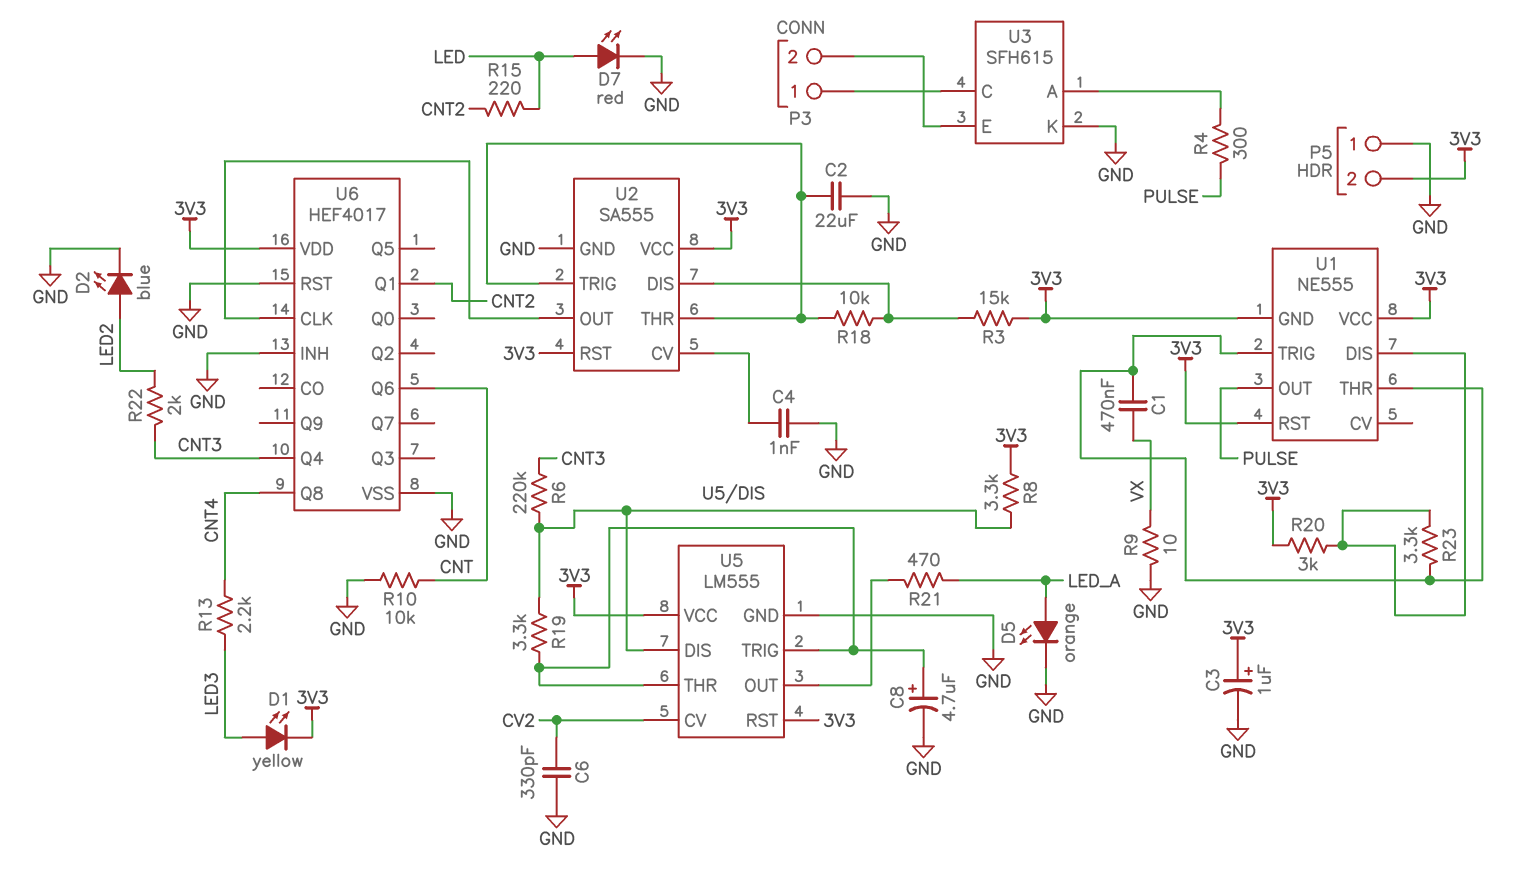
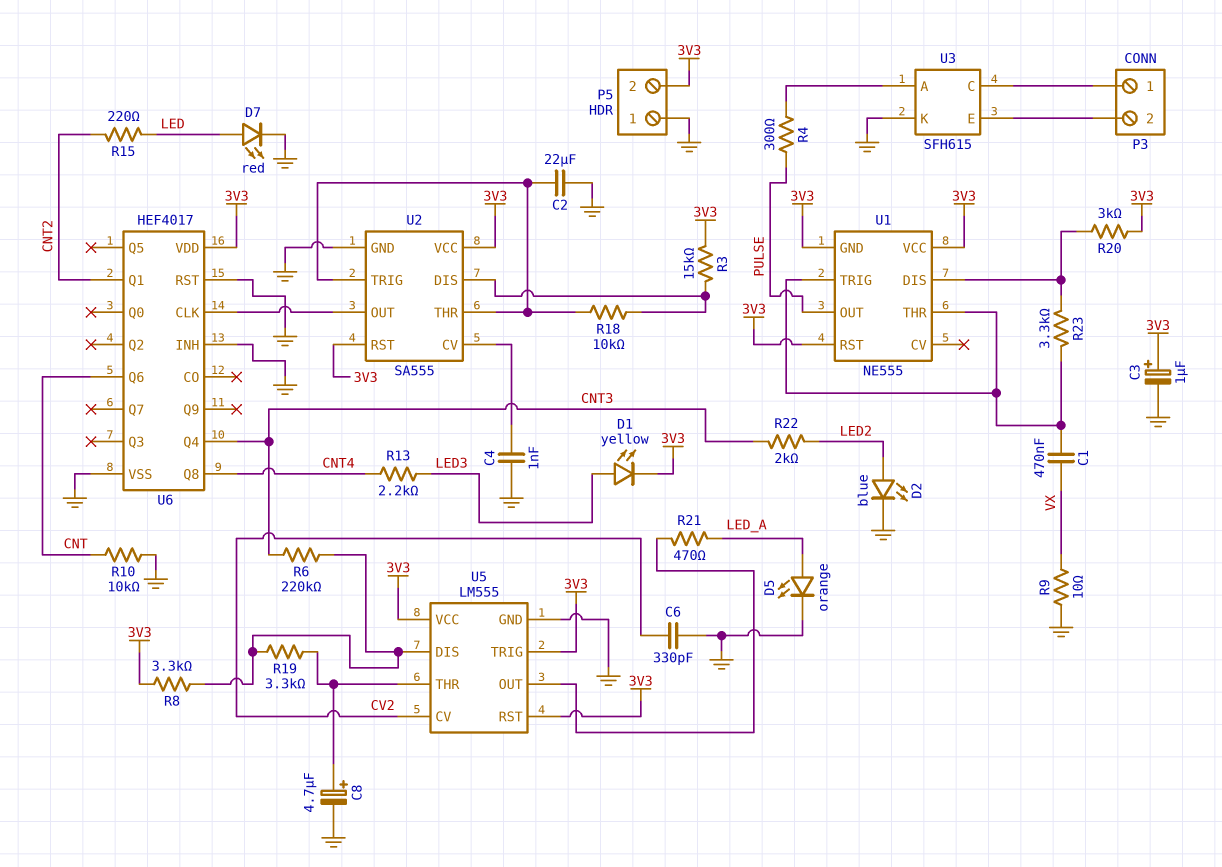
U5 pin TRIG: U5/THR -> 3V3

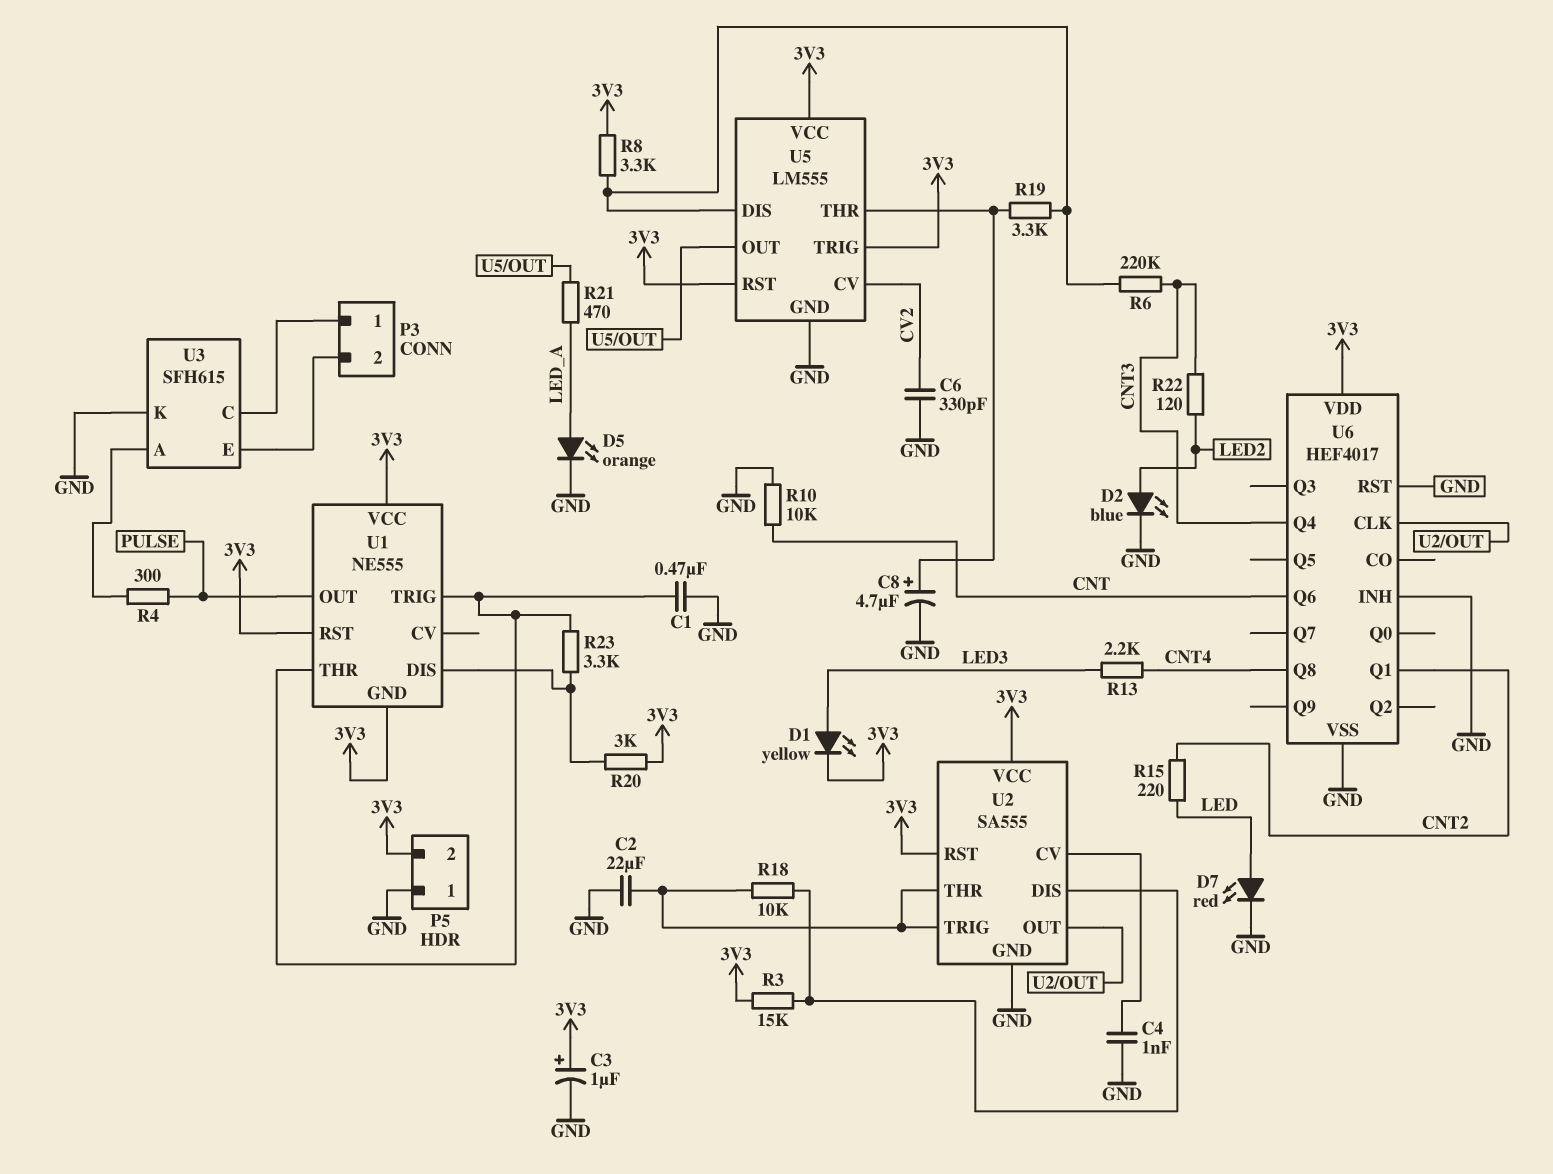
C1: 470nF (U1/THR, VX) -> 470nF (GND, U1/THR)
R9: 10 (GND, VX) -> none
R22: 2k (CNT3, LED2) -> 120 (CNT3, LED2)

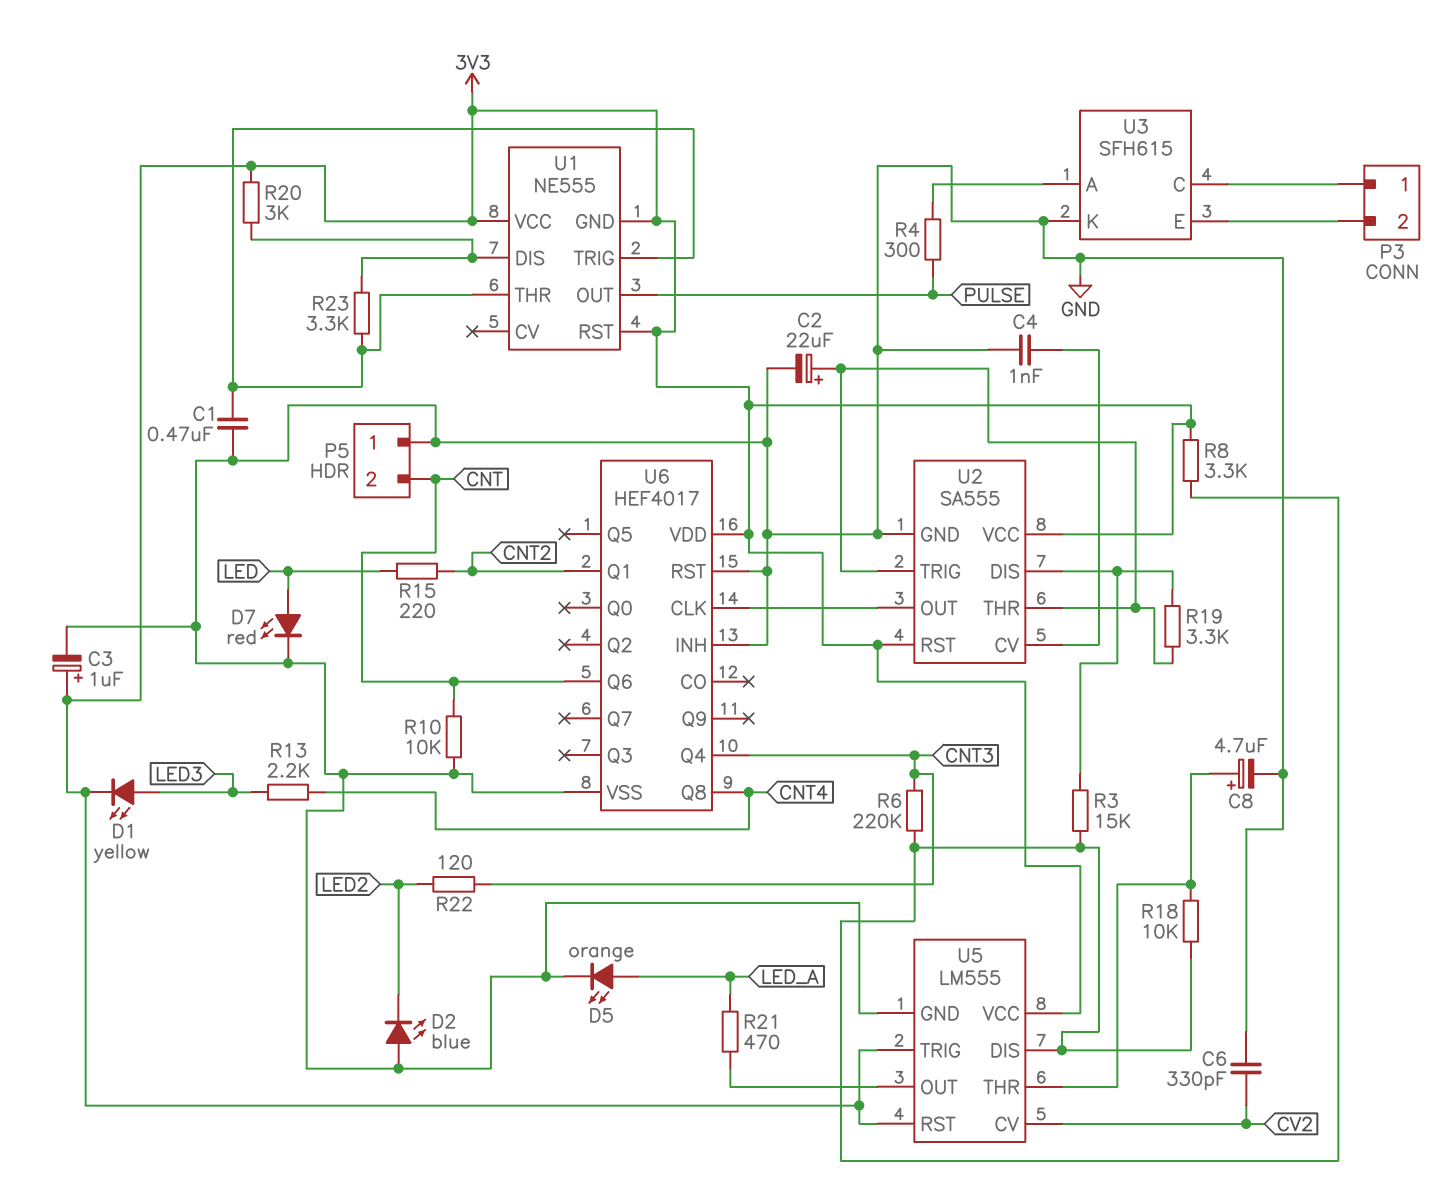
C2: 22uF (GND, U2/THR) -> 22uF (plus U2/THR, minus GND)
D2: LED blue (A LED2, K GND) -> LED blue (A GND, K LED2)
P5 pin 2: 3V3 -> CNT
R3: 15k (3V3, U2/DIS) -> 15k (U2/DIS, U5/DIS)
R18: 10k (U2/DIS, U2/THR) -> 10k (U5/DIS, U5/THR)
R19: 3.3k (U5/DIS, U5/THR) -> 3.3k (U2/DIS, U2/THR)

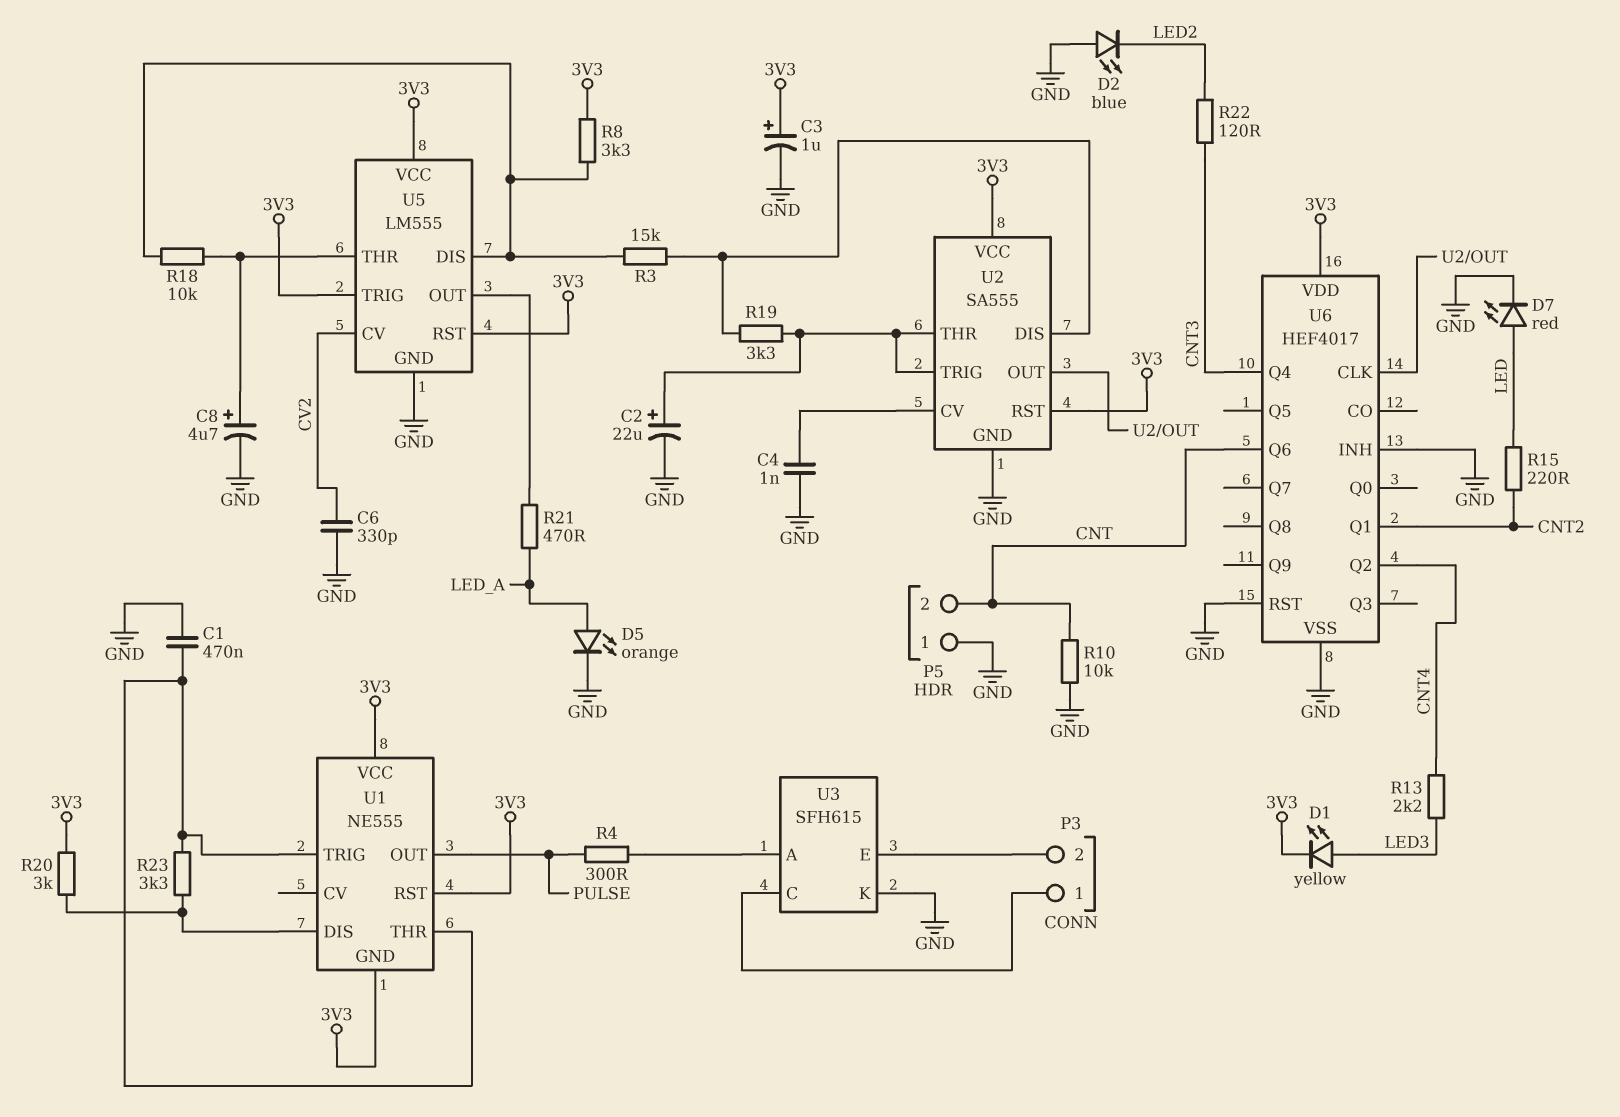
R6: 220k (CNT3, U5/DIS) -> none
U6 pin Q2: none -> CNT4
U6 pin Q8: CNT4 -> none

